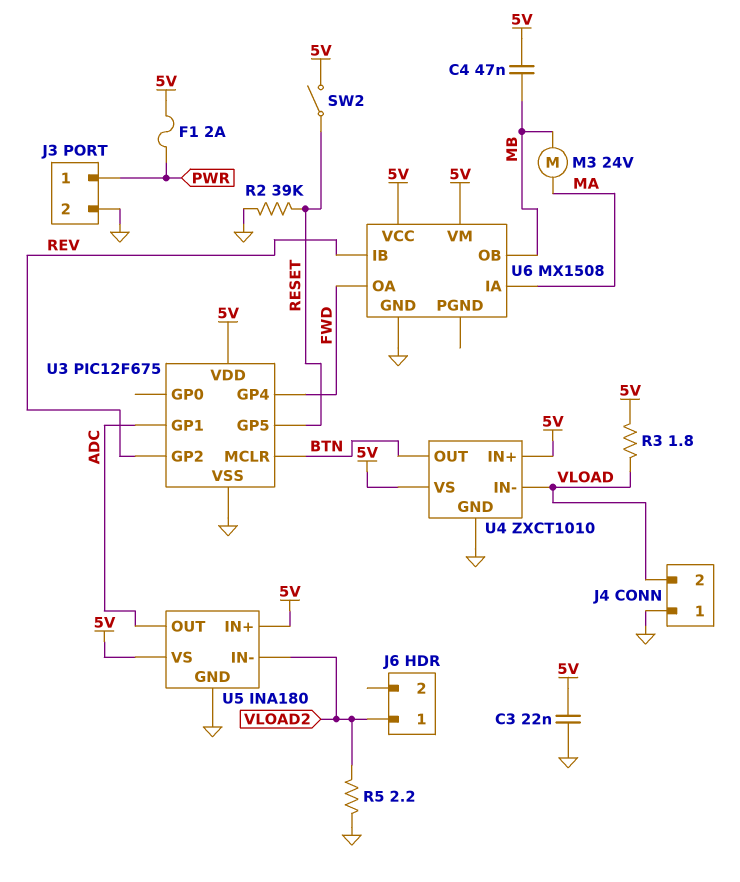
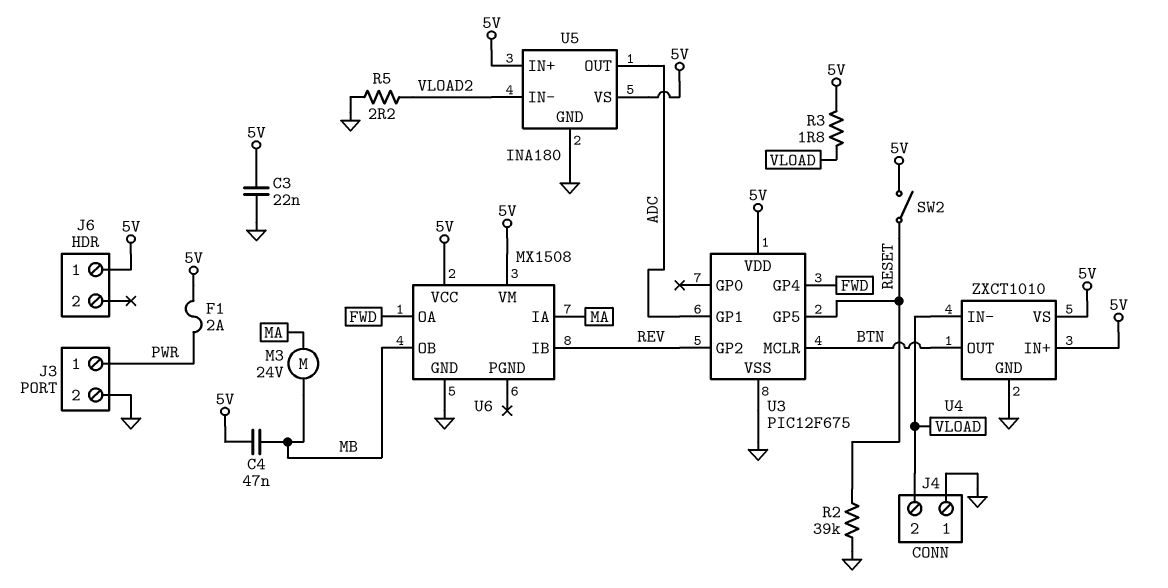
J6 pin 1: VLOAD2 -> 5V

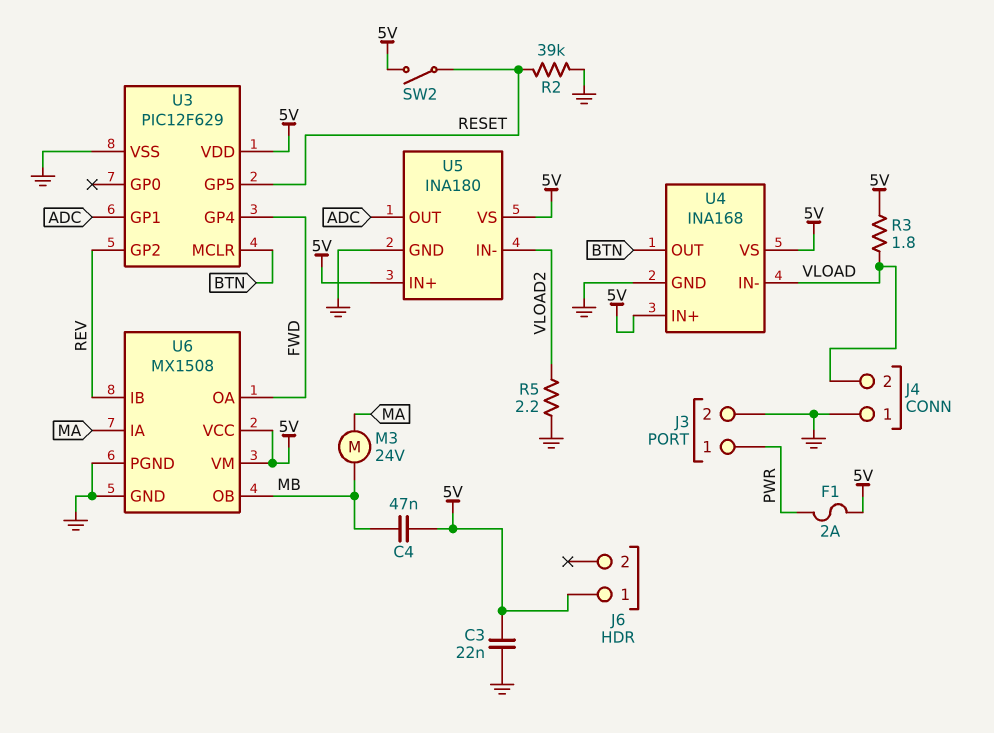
U3: PIC12F675 -> PIC12F629
U4: ZXCT1010 -> INA168
U6 pin PGND: none -> GND

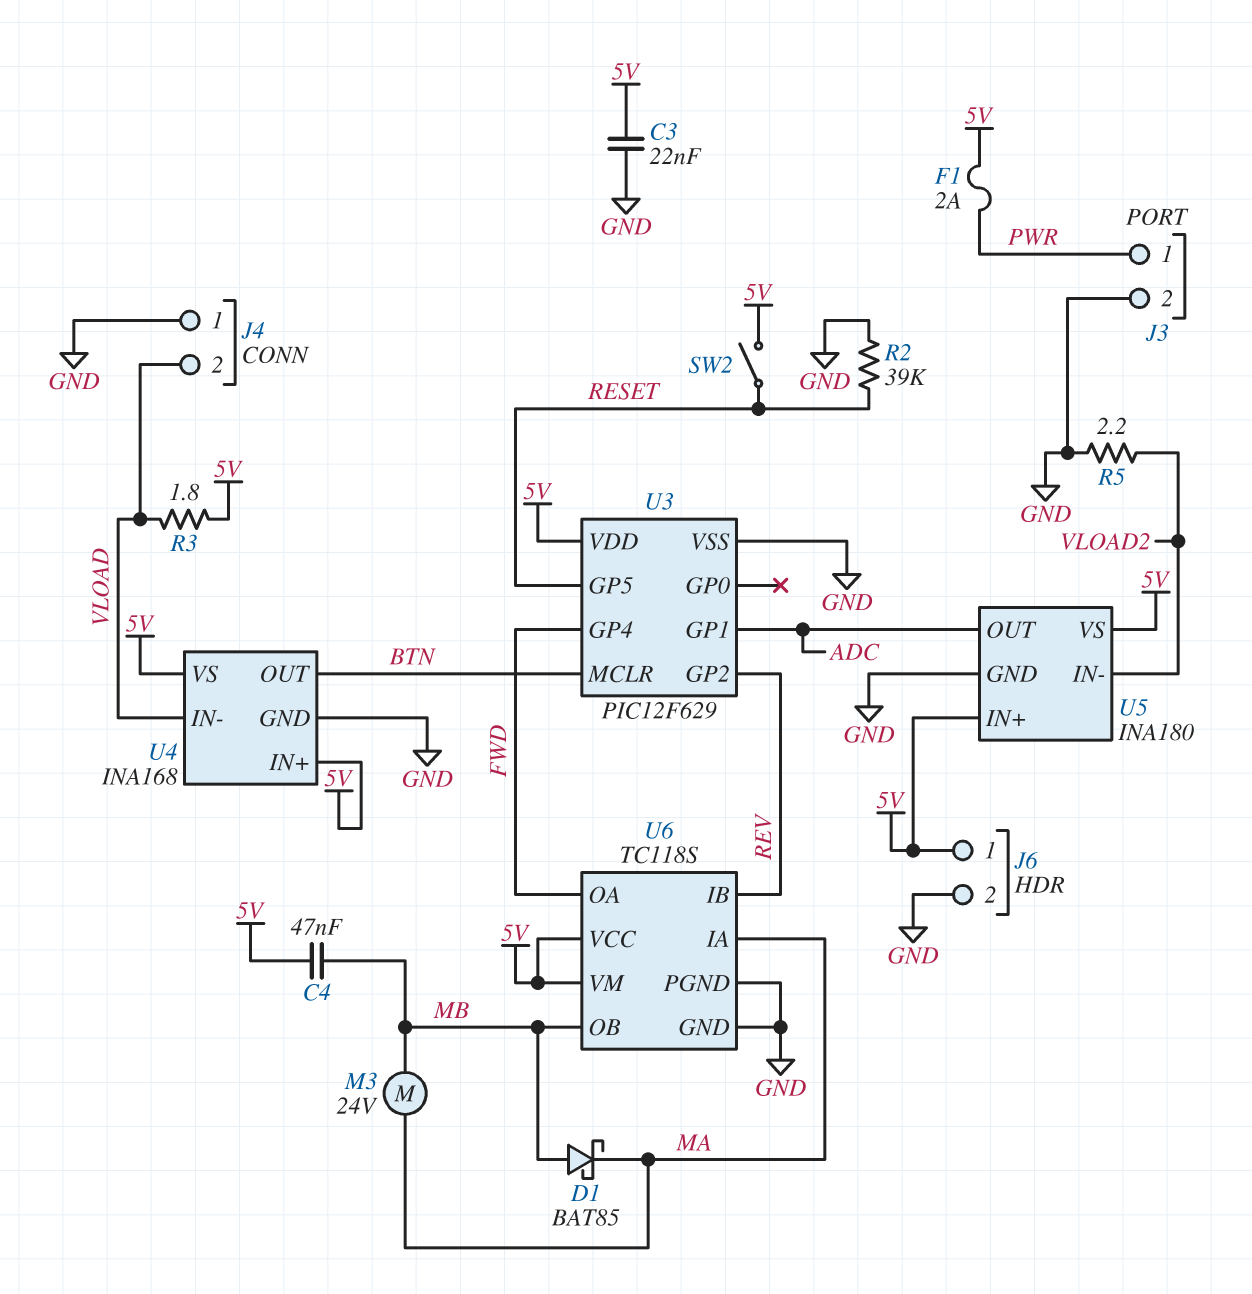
D1: none -> schottky BAT85 (A MB, K MA)
J6 pin 2: none -> GND
U6: MX1508 -> TC118S

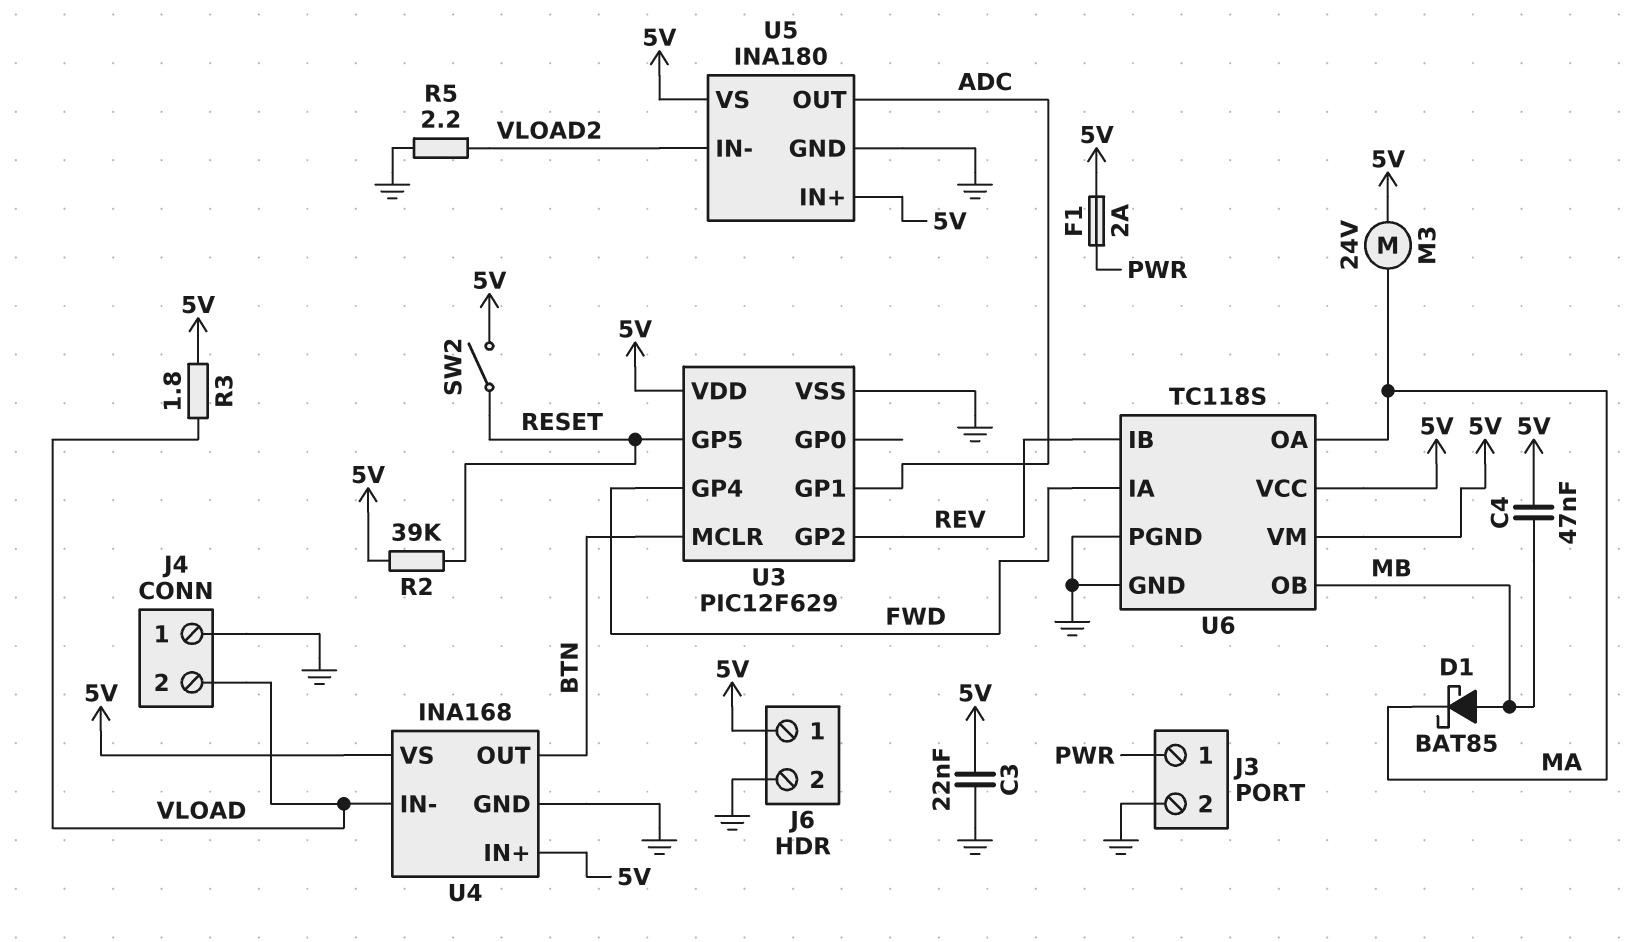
M3: motor 24V (MA, MB) -> motor 24V (5V, MA)
R2: 39k (GND, RESET) -> 39k (5V, RESET)
U6 pin IA: MA -> FWD
U6 pin OA: FWD -> MA

